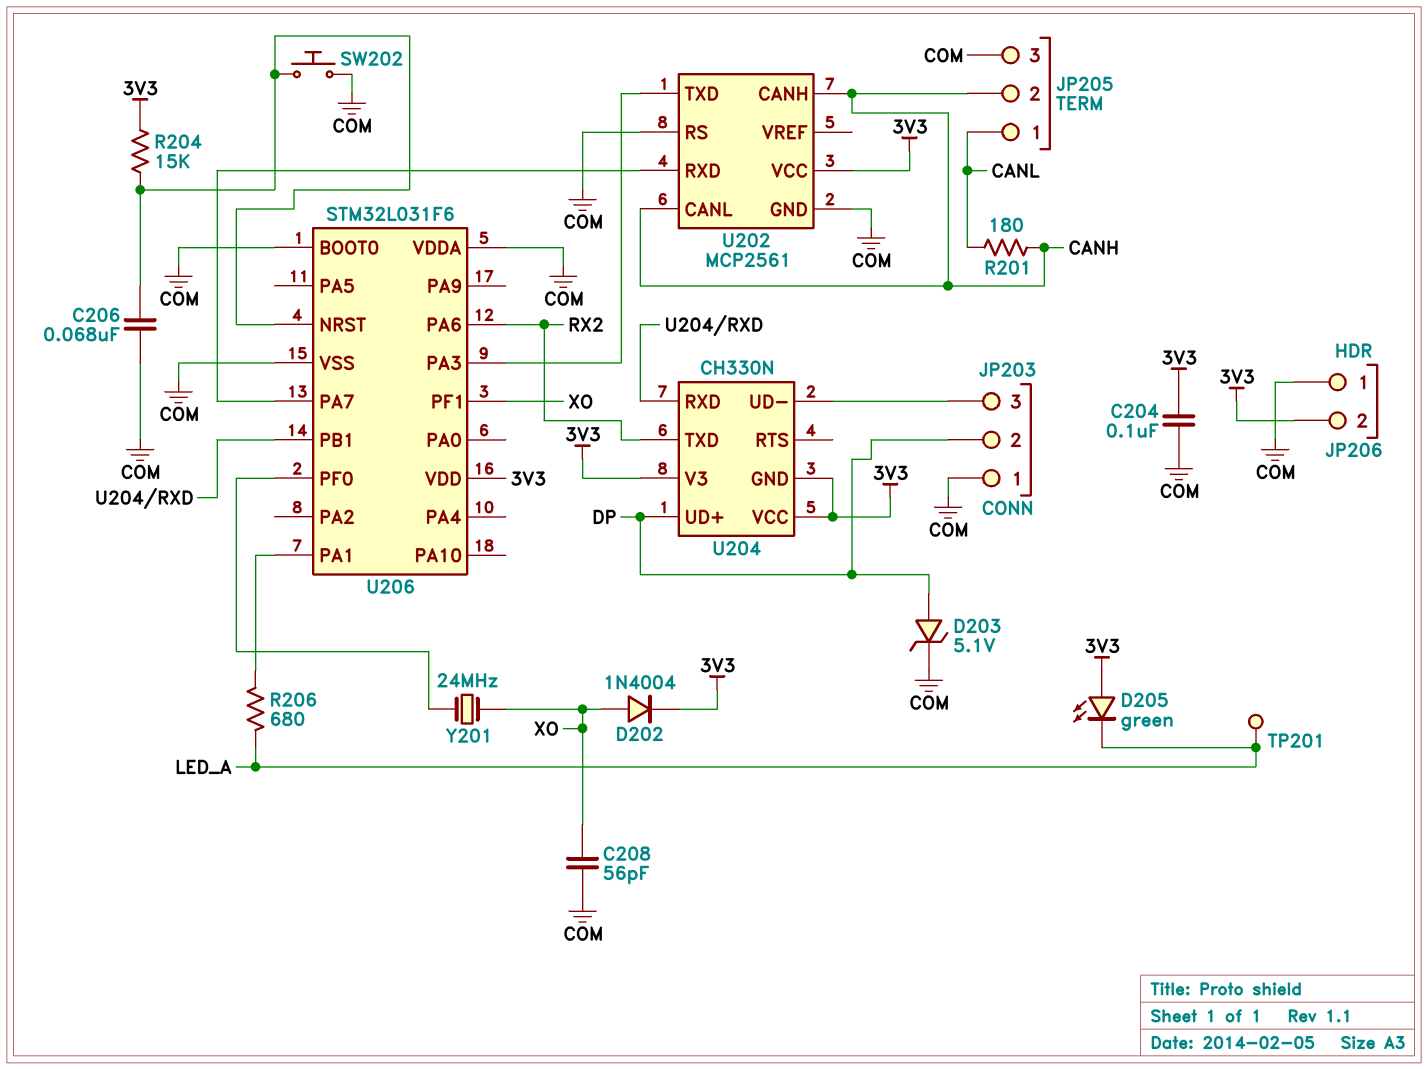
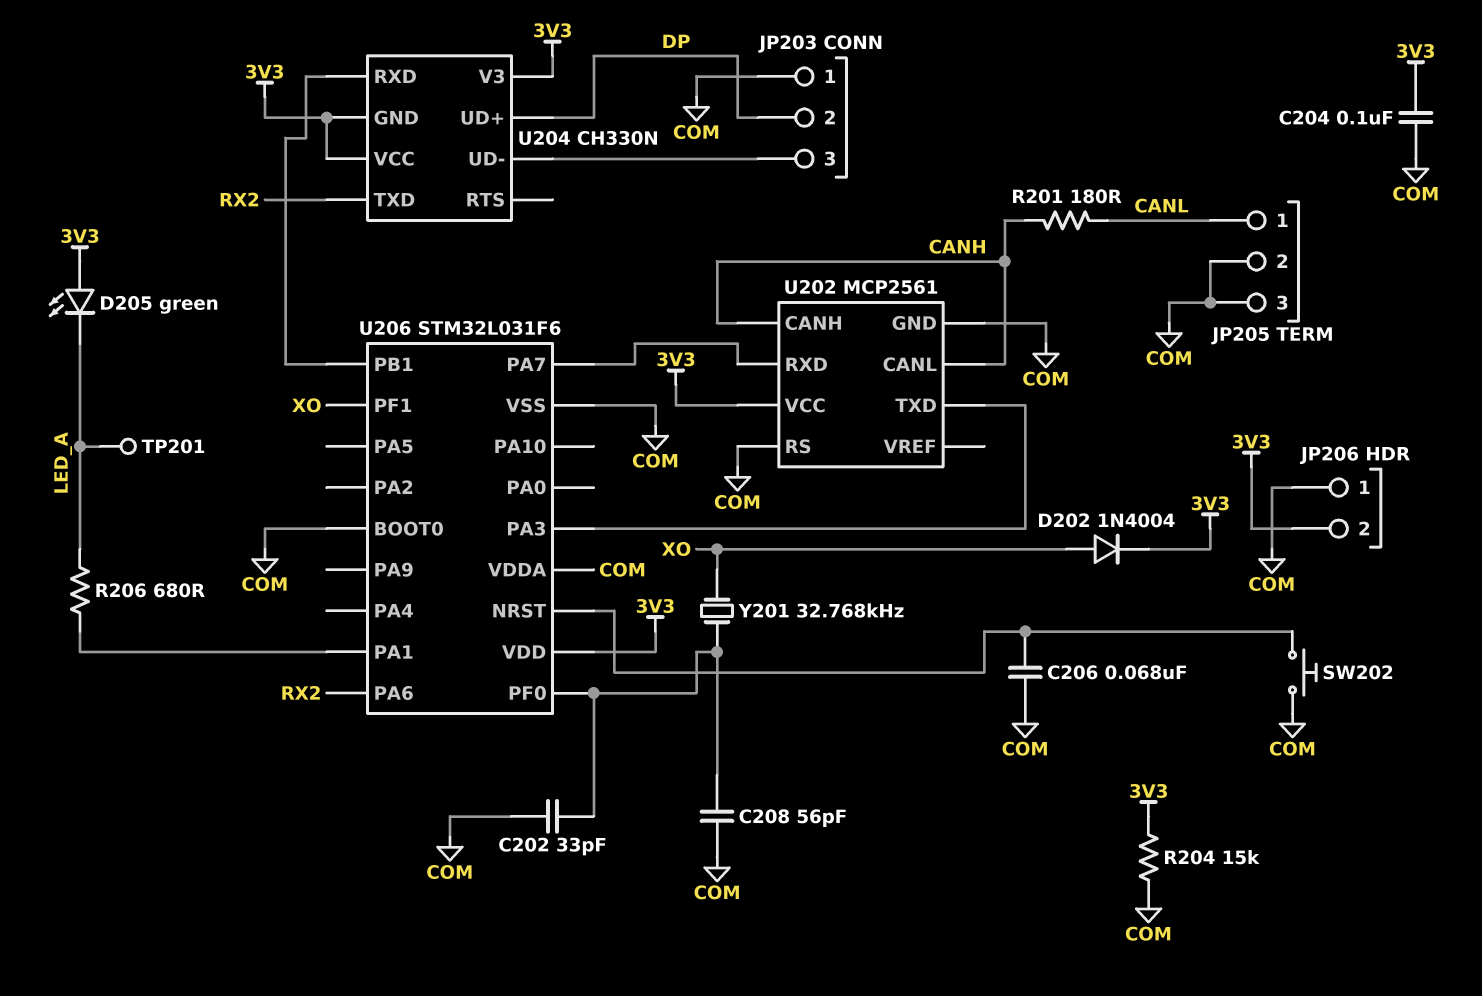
C202: none -> 33pF (COM, U206/PF0)
C208: 56pF (COM, XO) -> 56pF (COM, U206/PF0)
D203: zener 5.1V (A DP, K COM) -> none
JP205 pin 2: CANH -> COM
R204: 15k (3V3, U206/NRST) -> 15k (3V3, COM)
Y201: 24MHz (U206/PF0, XO) -> 32.768kHz (U206/PF0, XO)

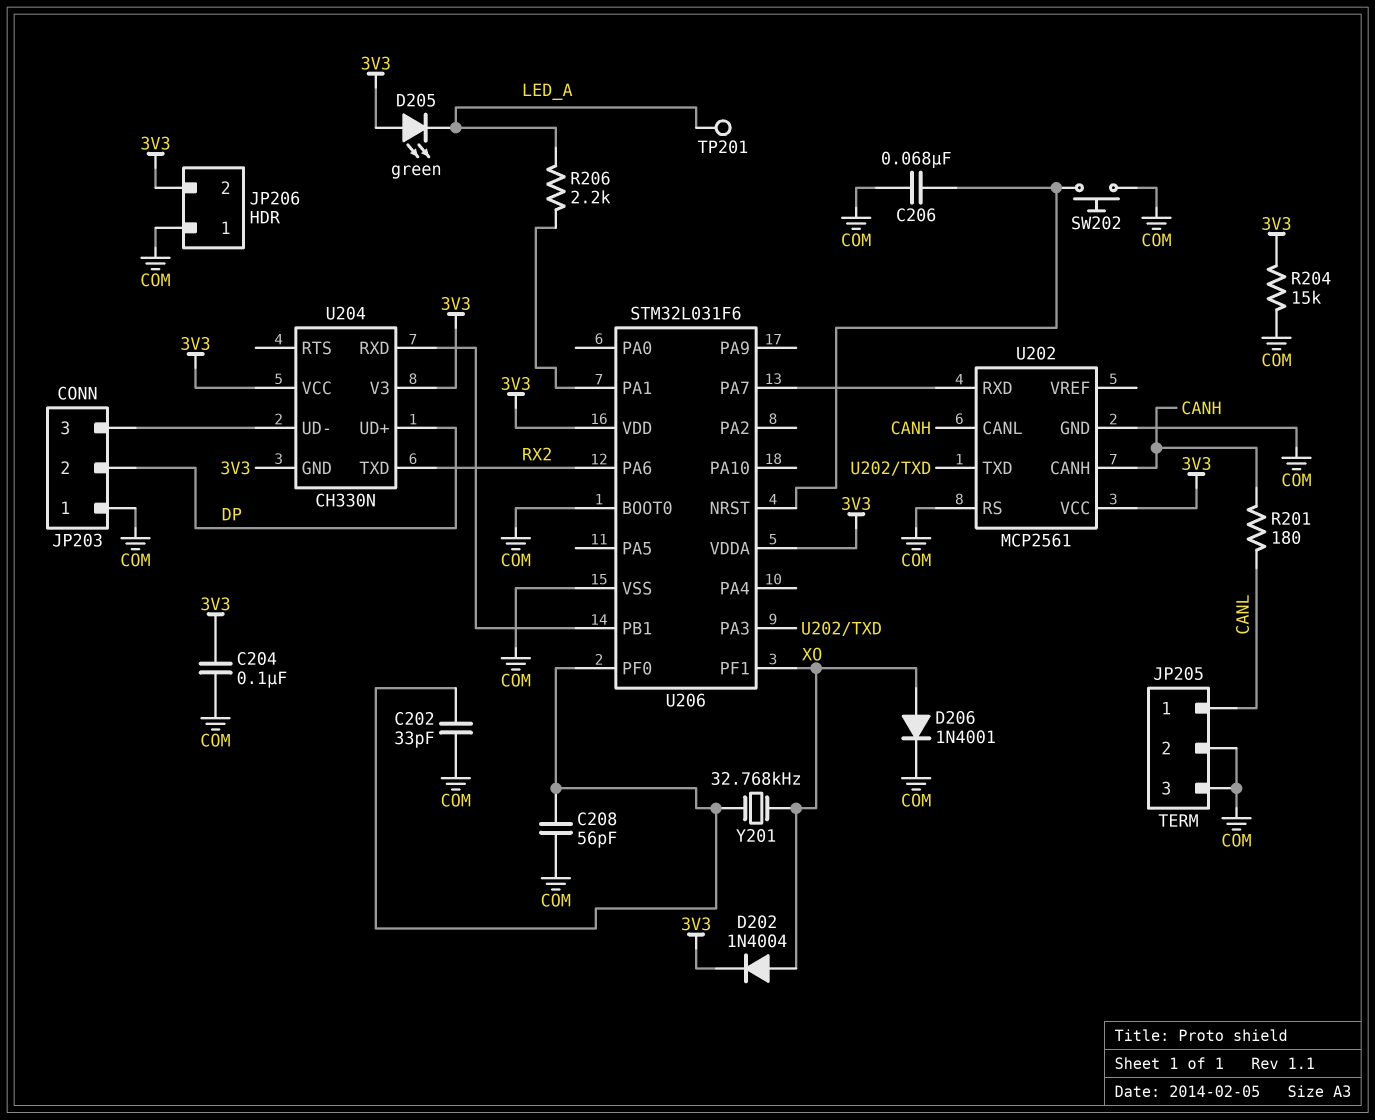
D206: none -> diode 1N4001 (A XO, K COM)
R206: 680 (LED_A, U206/PA1) -> 2.2k (LED_A, U206/PA1)
U206 pin VDDA: COM -> 3V3

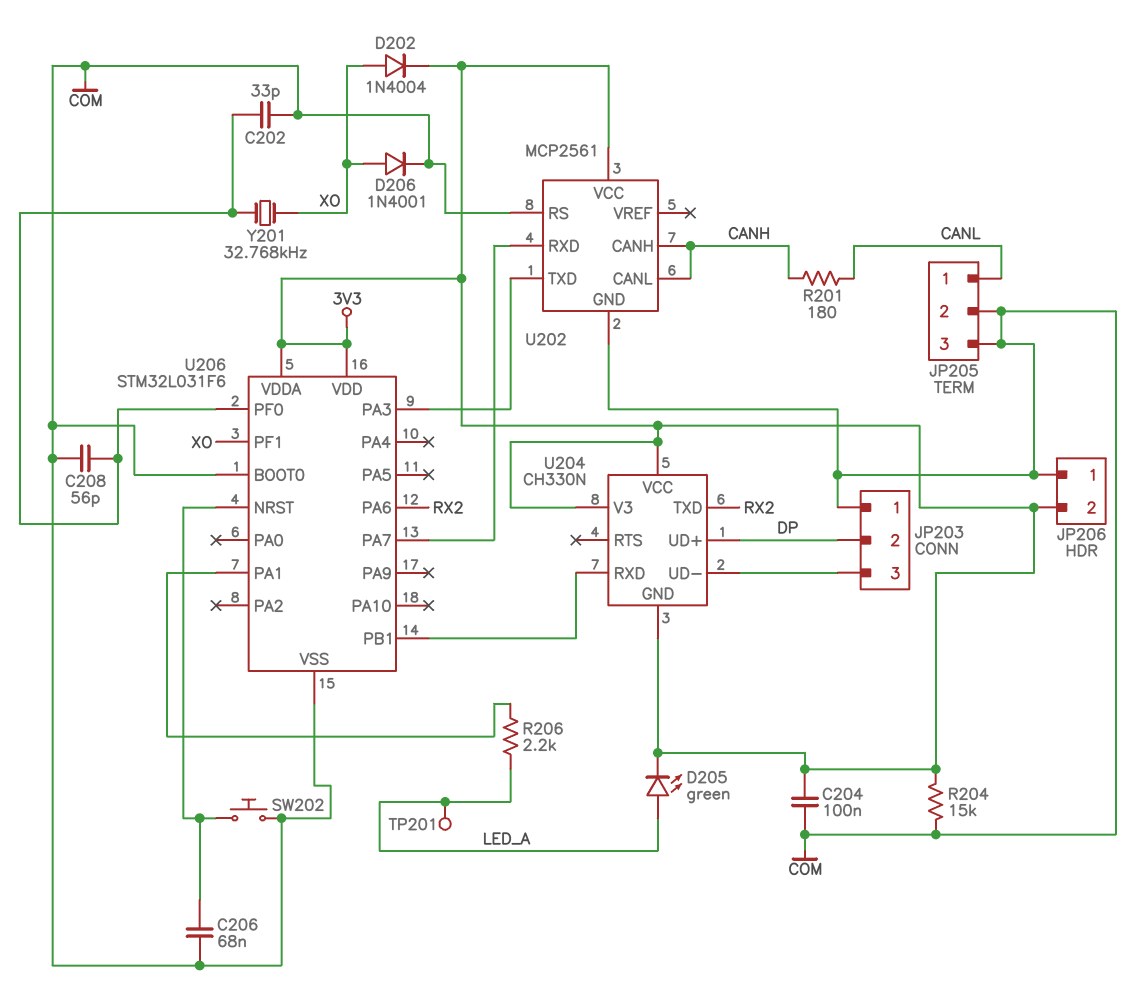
D205: LED green (A 3V3, K LED_A) -> LED green (A LED_A, K 3V3)

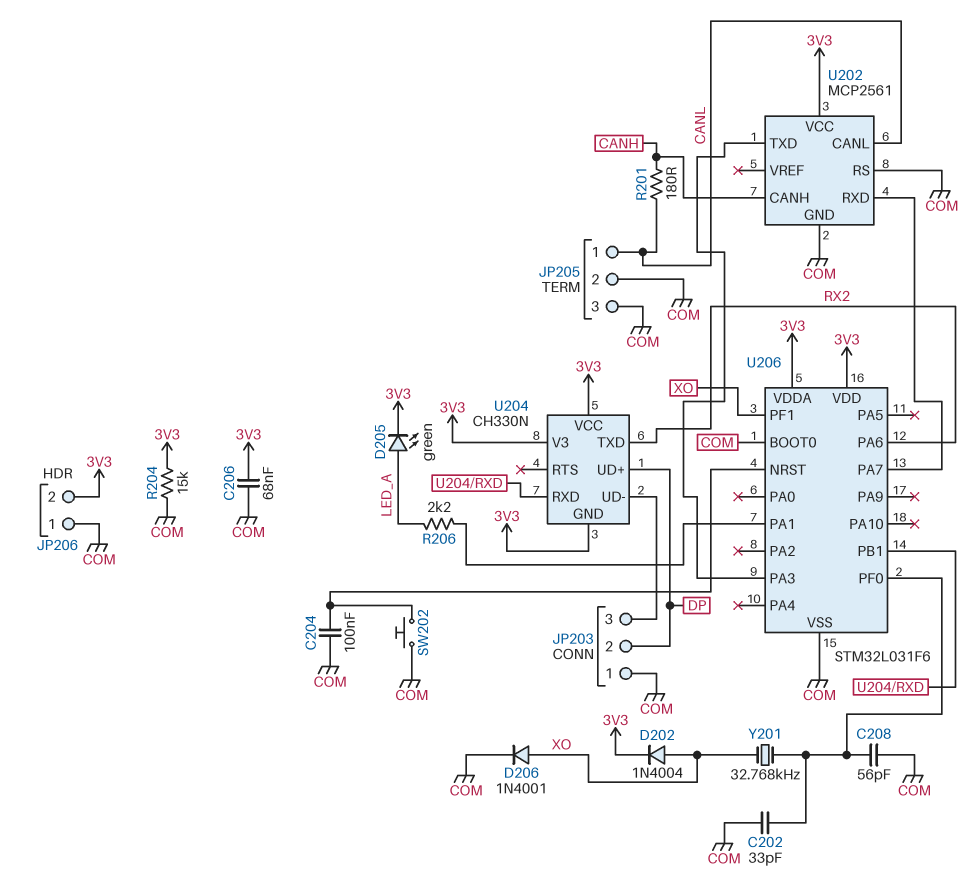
C204: 100nF (3V3, COM) -> 100nF (COM, U206/NRST)
C206: 68nF (COM, U206/NRST) -> 68nF (3V3, COM)
TP201: test point (LED_A) -> none
U202 pin CANL: CANH -> CANL

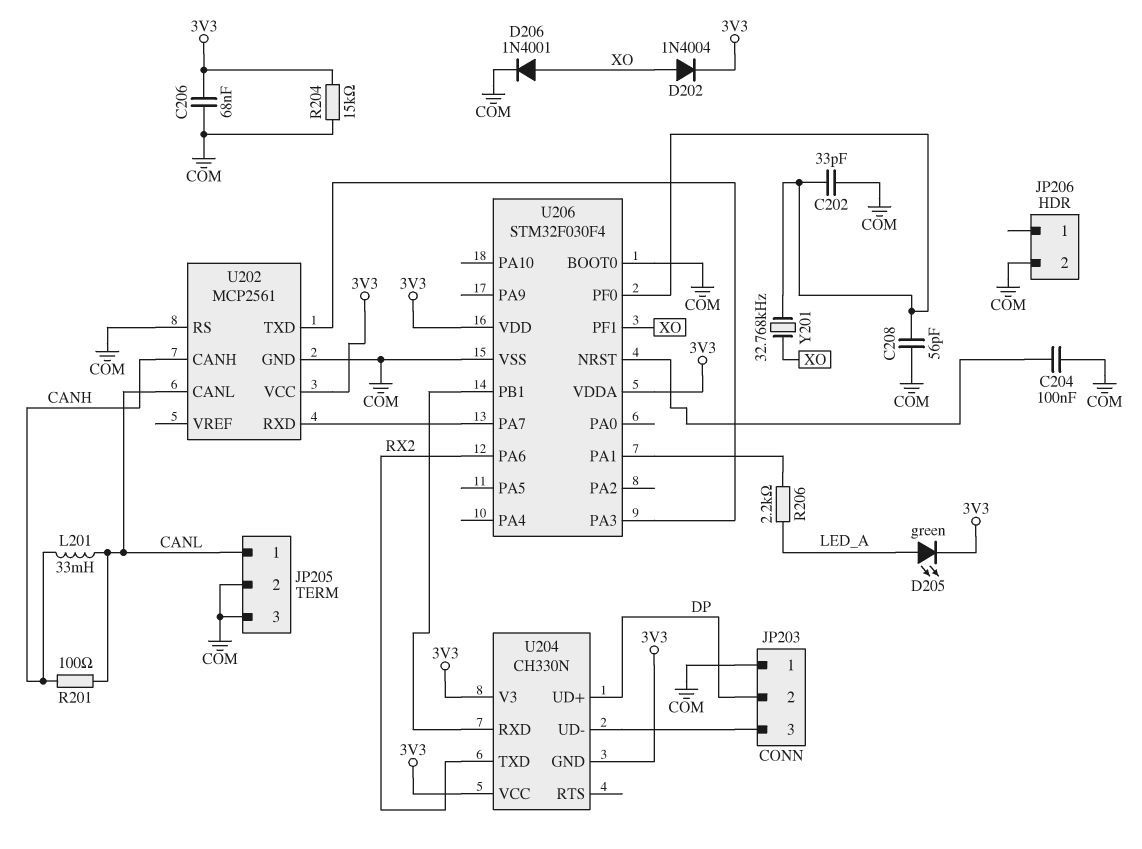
JP206 pin 1: COM -> none
JP206 pin 2: 3V3 -> COM
L201: none -> 33mH (CANH, CANL)
R201: 180 (CANH, CANL) -> 100 (CANH, CANL)
SW202: button (COM, U206/NRST) -> none
U206: STM32L031F6 -> STM32F030F4

